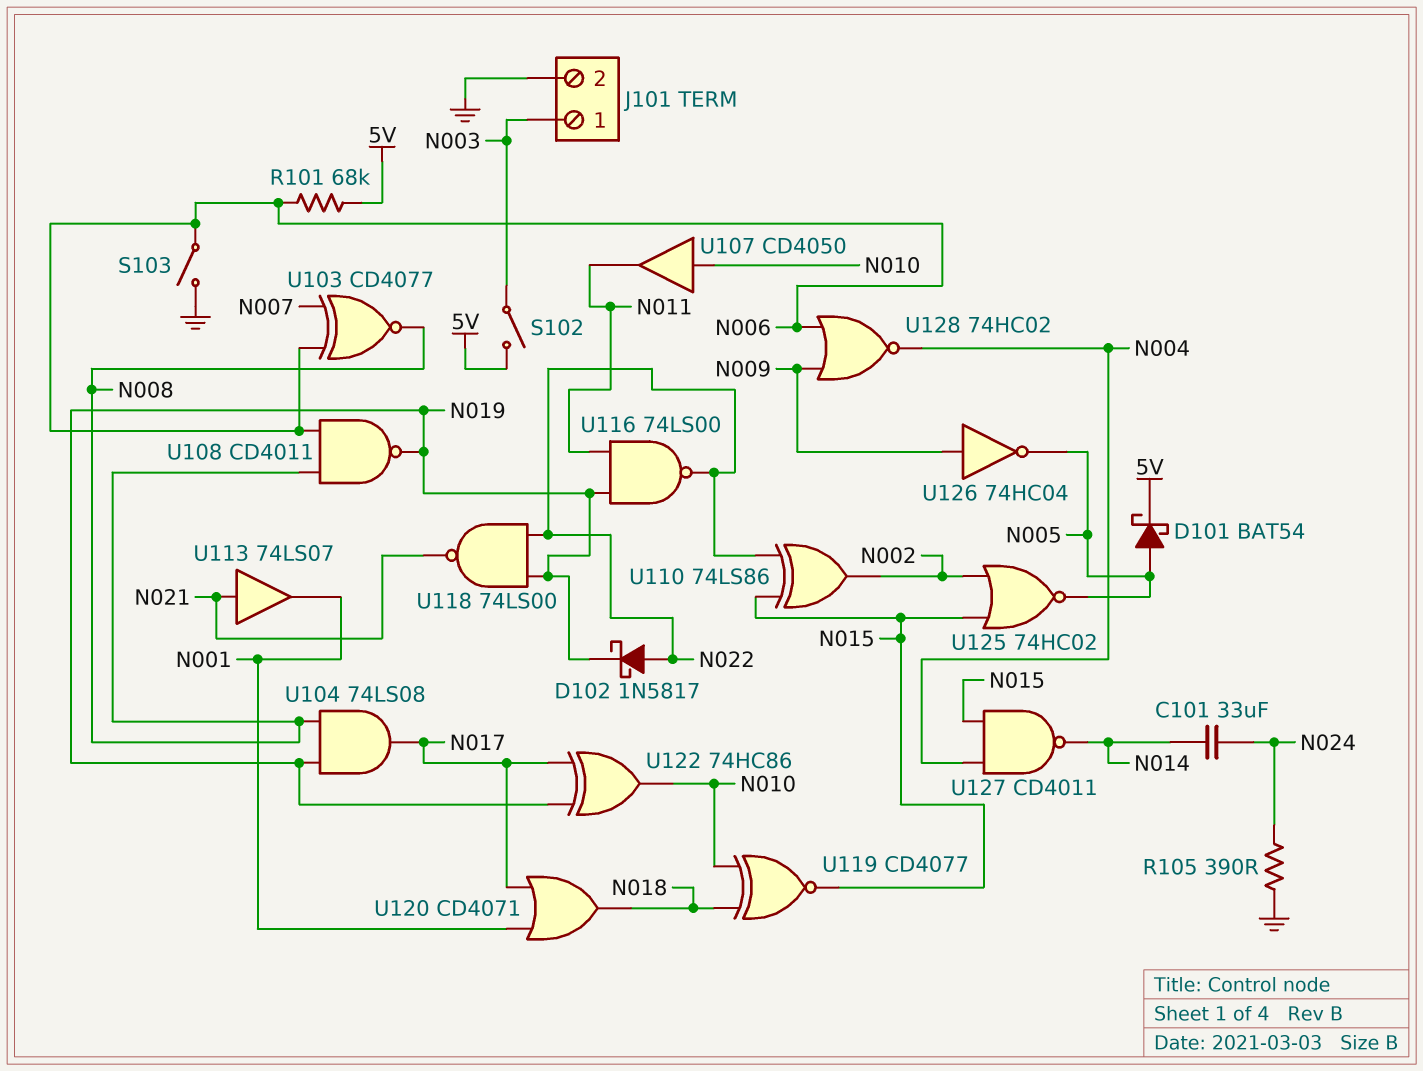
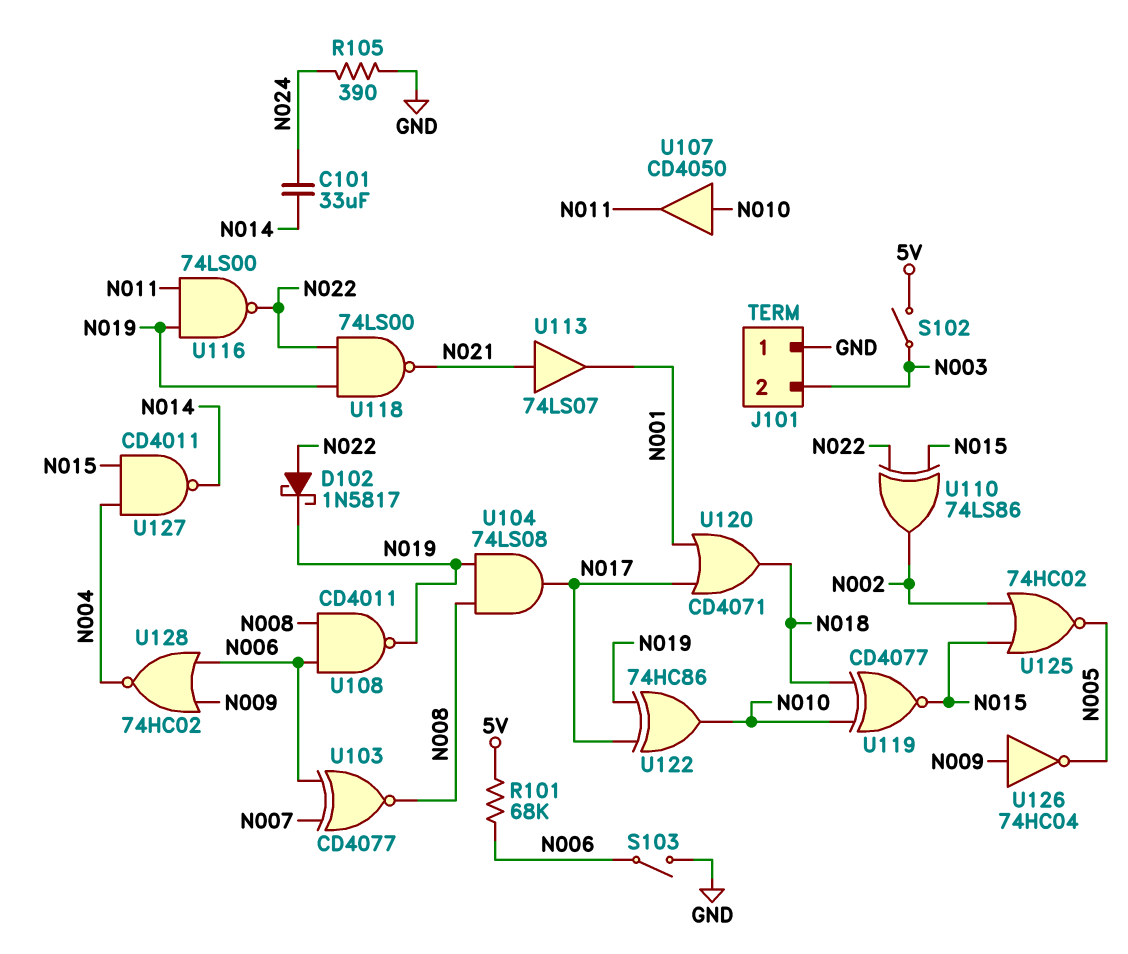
D101: schottky BAT54 (A N005, K 5V) -> none
J101 pin 1: N003 -> GND
J101 pin 2: GND -> N003

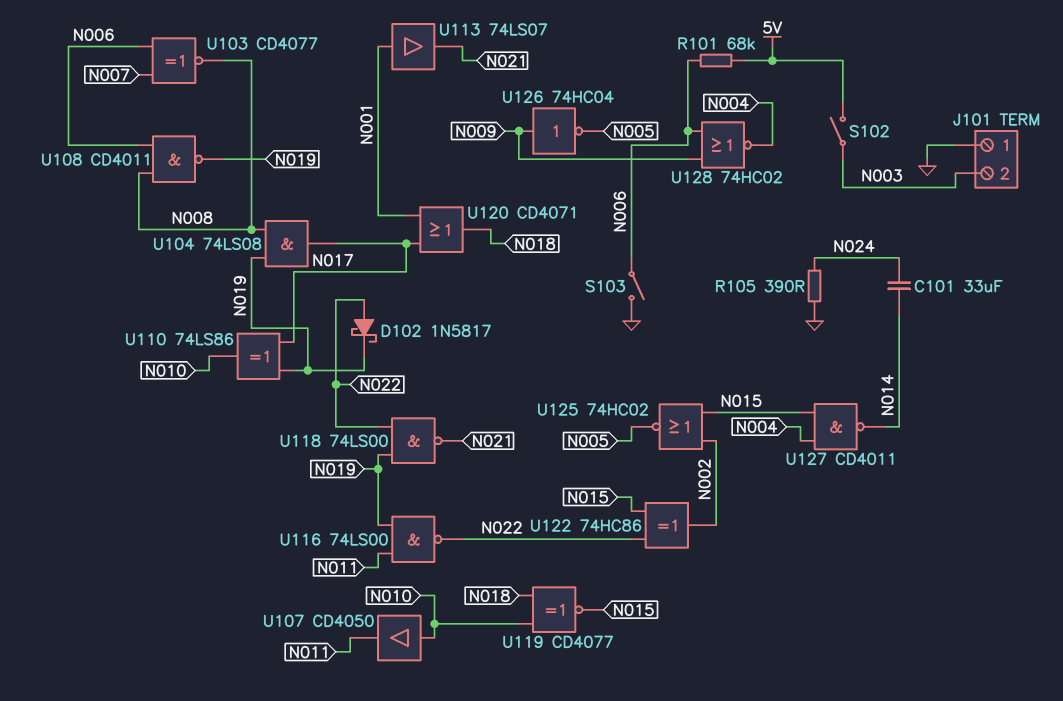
U110: XOR 74LS86 (in N015, in N022, out N002) -> XOR 74LS86 (in N017, in N019, out N010)
U113: buffer 74LS07 (in N021, out N001) -> buffer 74LS07 (in N001, out N021)
U122: XOR 74HC86 (in N017, in N019, out N010) -> XOR 74HC86 (in N015, in N022, out N002)

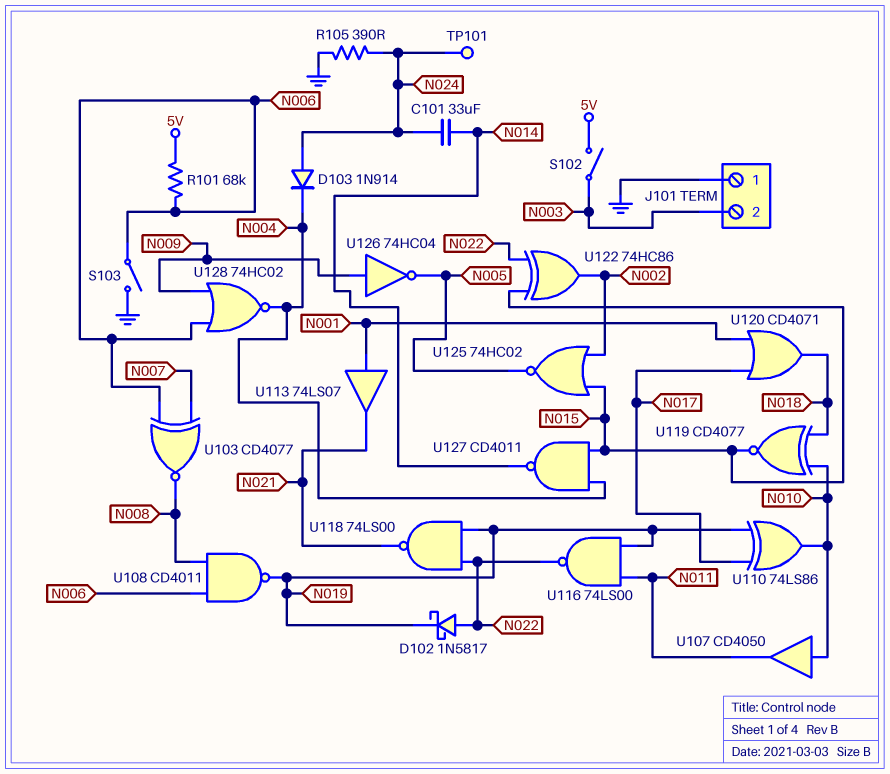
D103: none -> diode 1N914 (A N024, K N004)
TP101: none -> test point (N024)
U104: AND 74LS08 (in N008, in N019, out N017) -> none

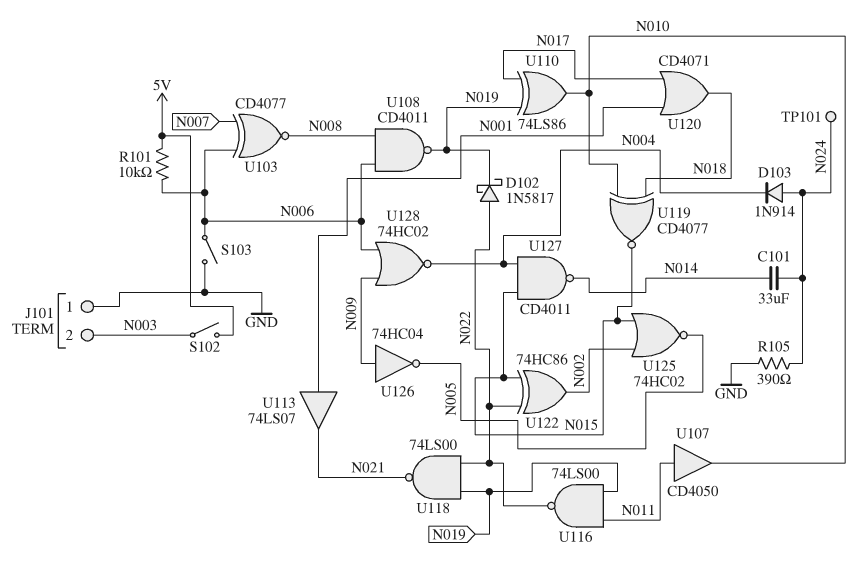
R101: 68k (5V, N006) -> 10k (5V, N006)
U107: buffer CD4050 (in N010, out N011) -> buffer CD4050 (in N011, out N010)

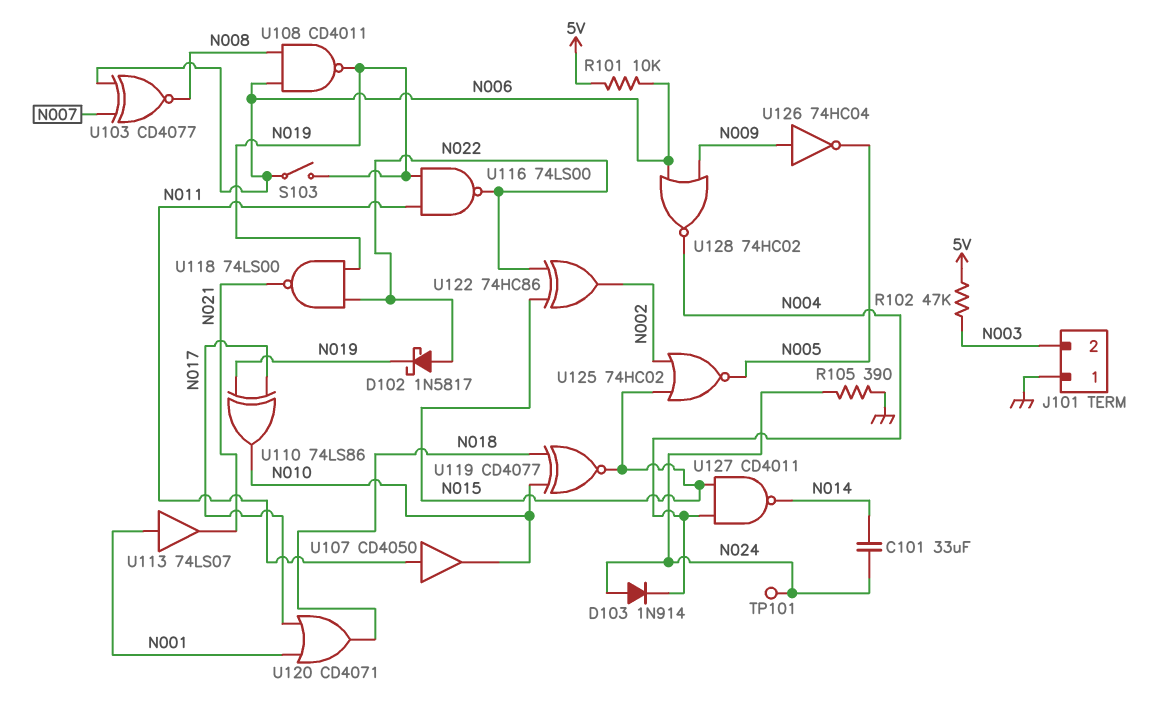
R102: none -> 47k (5V, N003)
S102: switch (5V, N003) -> none
S103: switch (GND, N006) -> switch (N006, N019)

